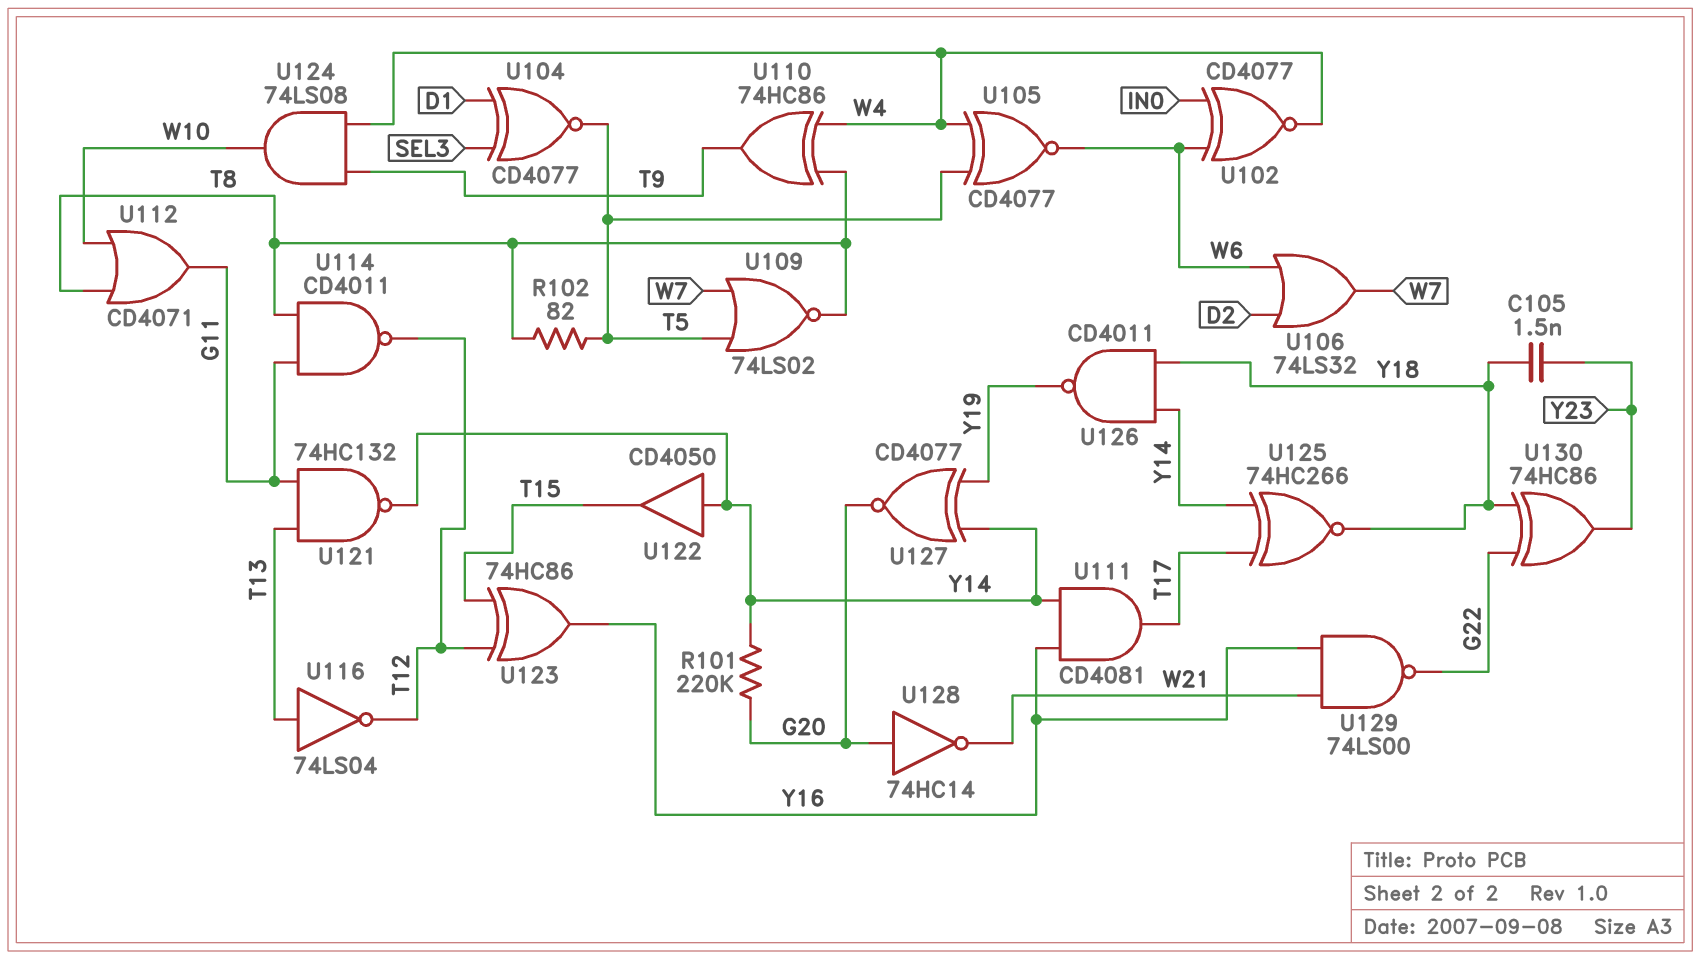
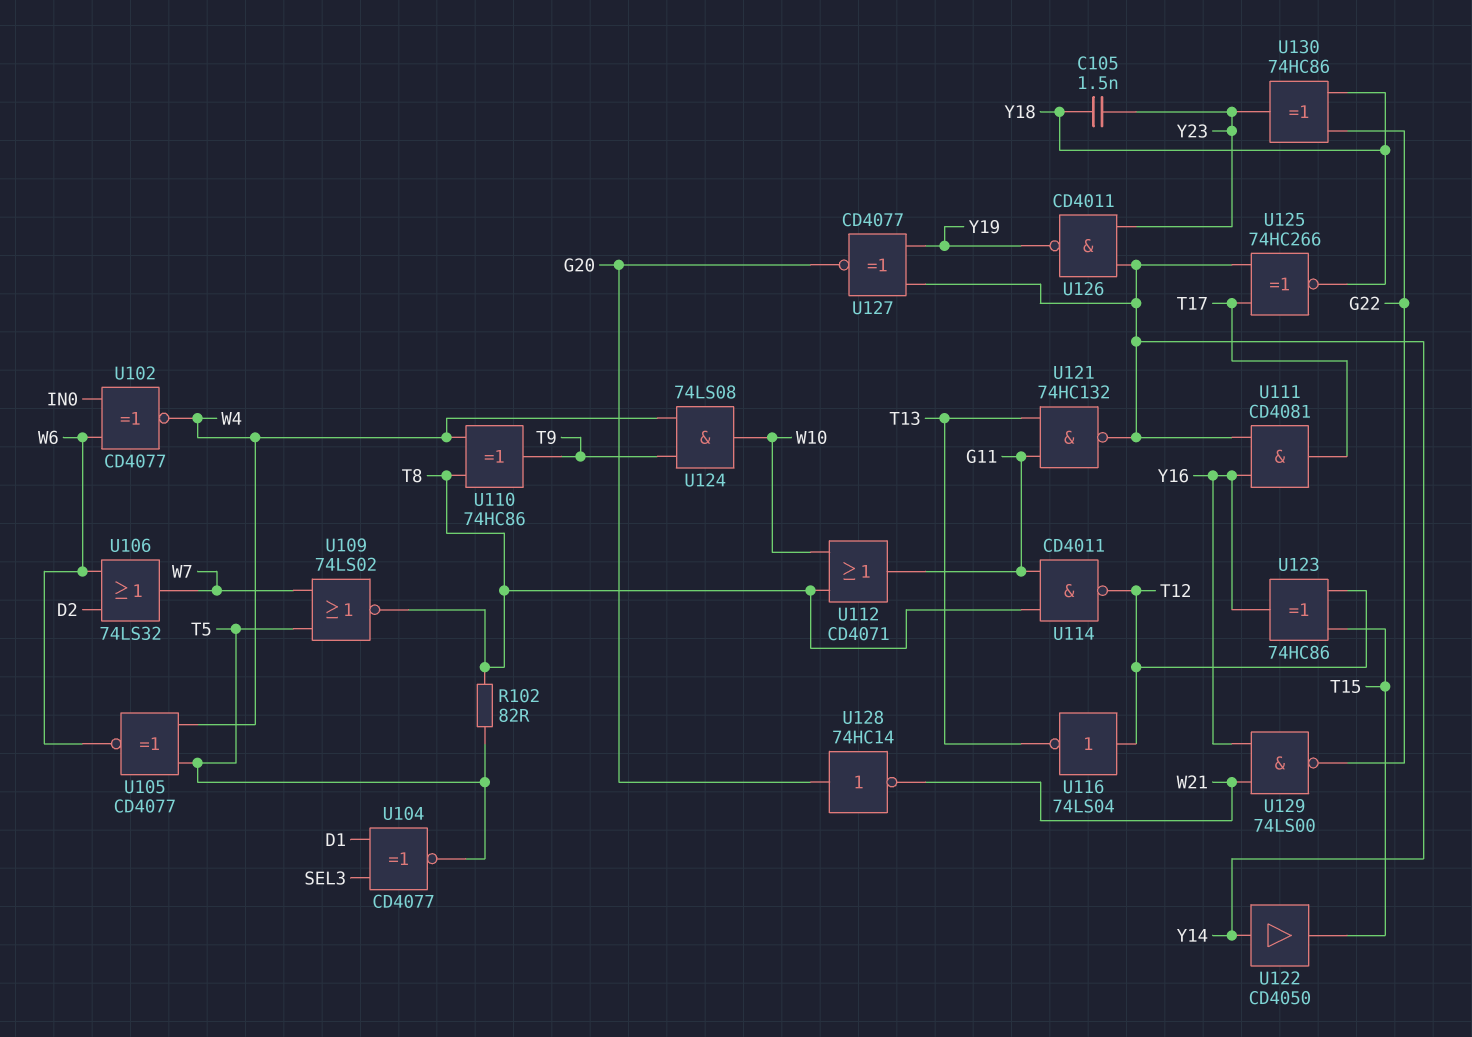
R101: 220k (G20, Y14) -> none
U116: NOT 74LS04 (in T13, out T12) -> NOT 74LS04 (in T12, out T13)
U126: NAND CD4011 (in Y14, in Y18, out Y19) -> NAND CD4011 (in Y14, in Y23, out Y19)

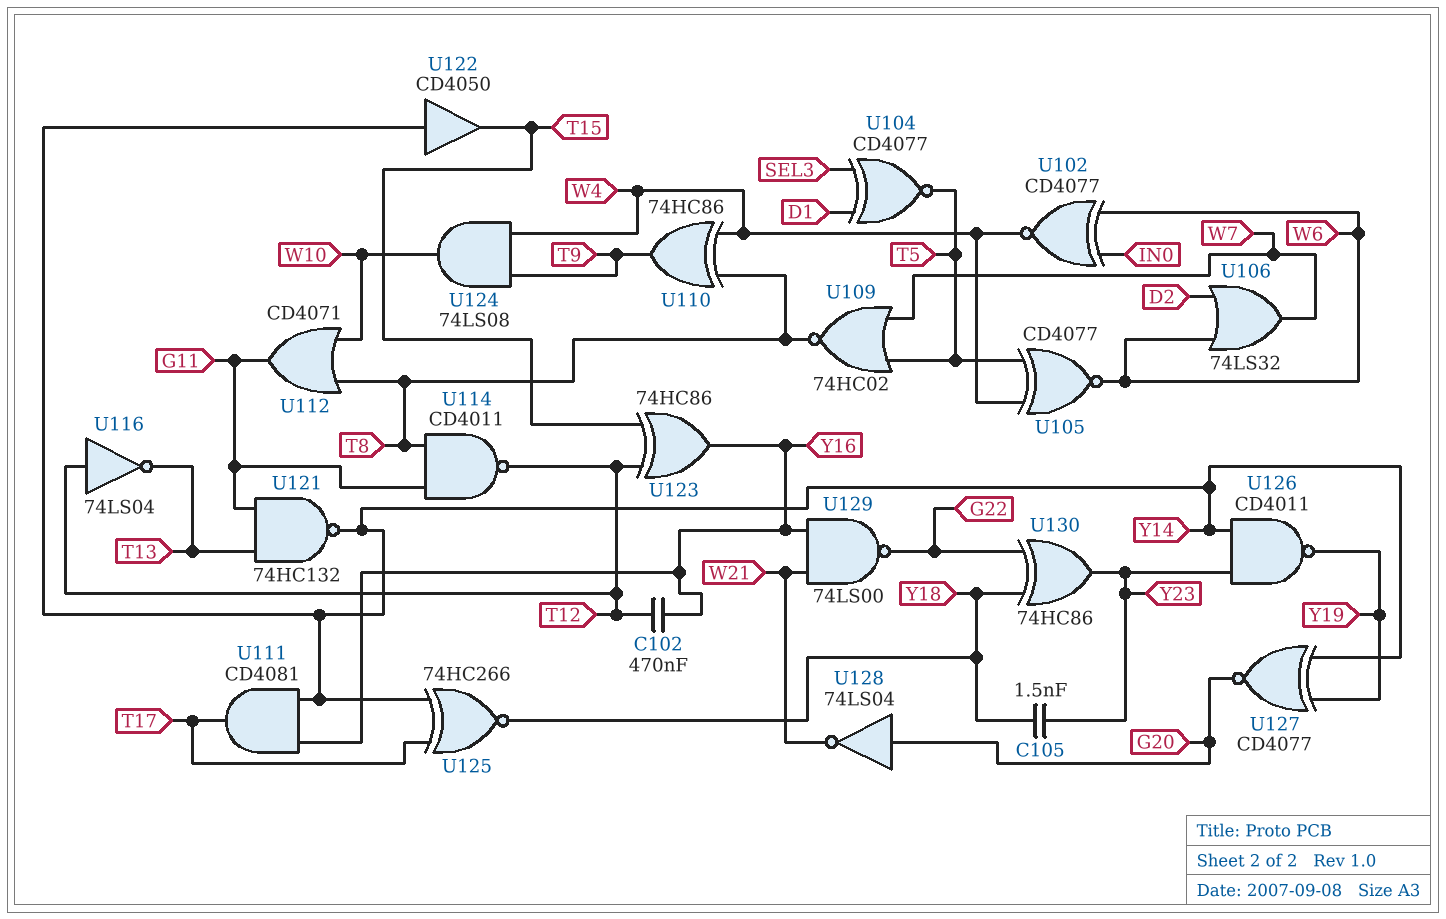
C102: none -> 470nF (T12, Y16)
R102: 82 (T5, T8) -> none
U109: NOR 74LS02 (in T5, in W7, out T8) -> NOR 74HC02 (in T5, in W7, out T8)
U128: NOT 74HC14 (in G20, out W21) -> NOT 74LS04 (in G20, out W21)

